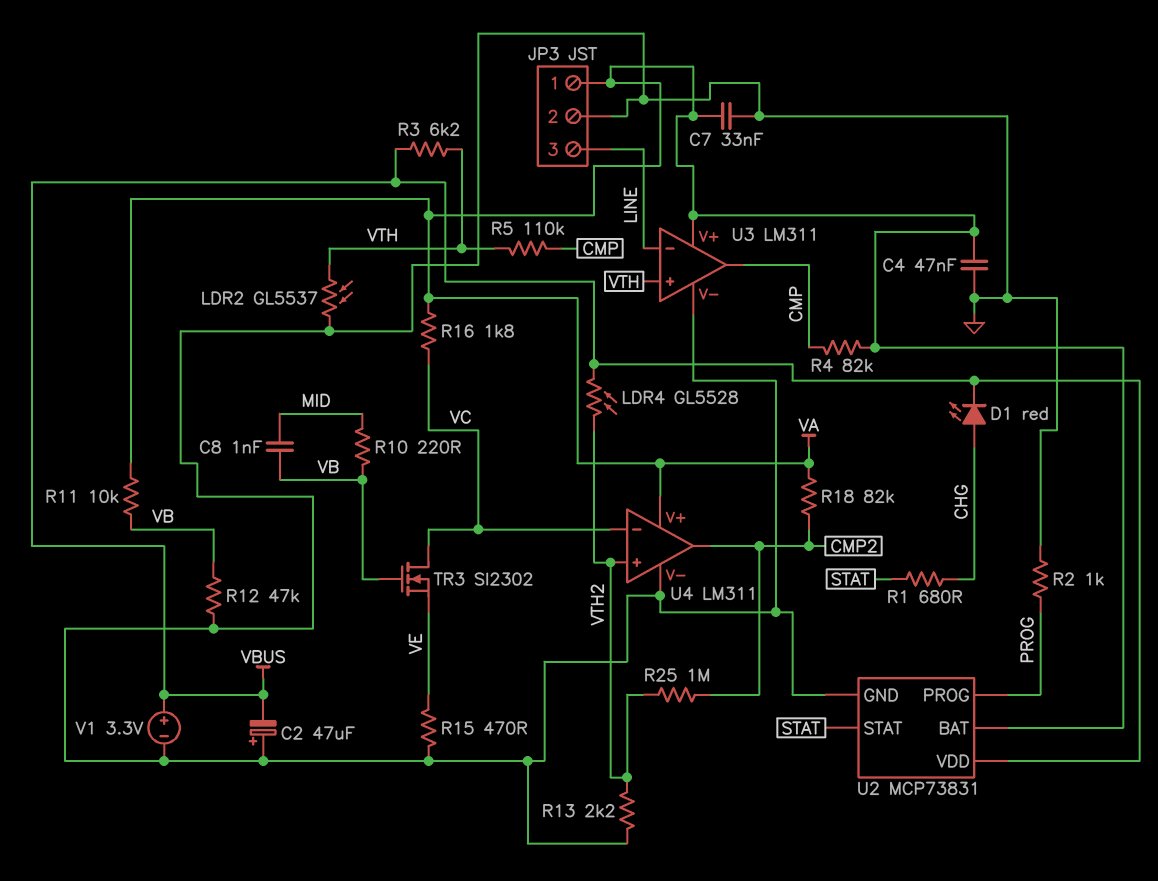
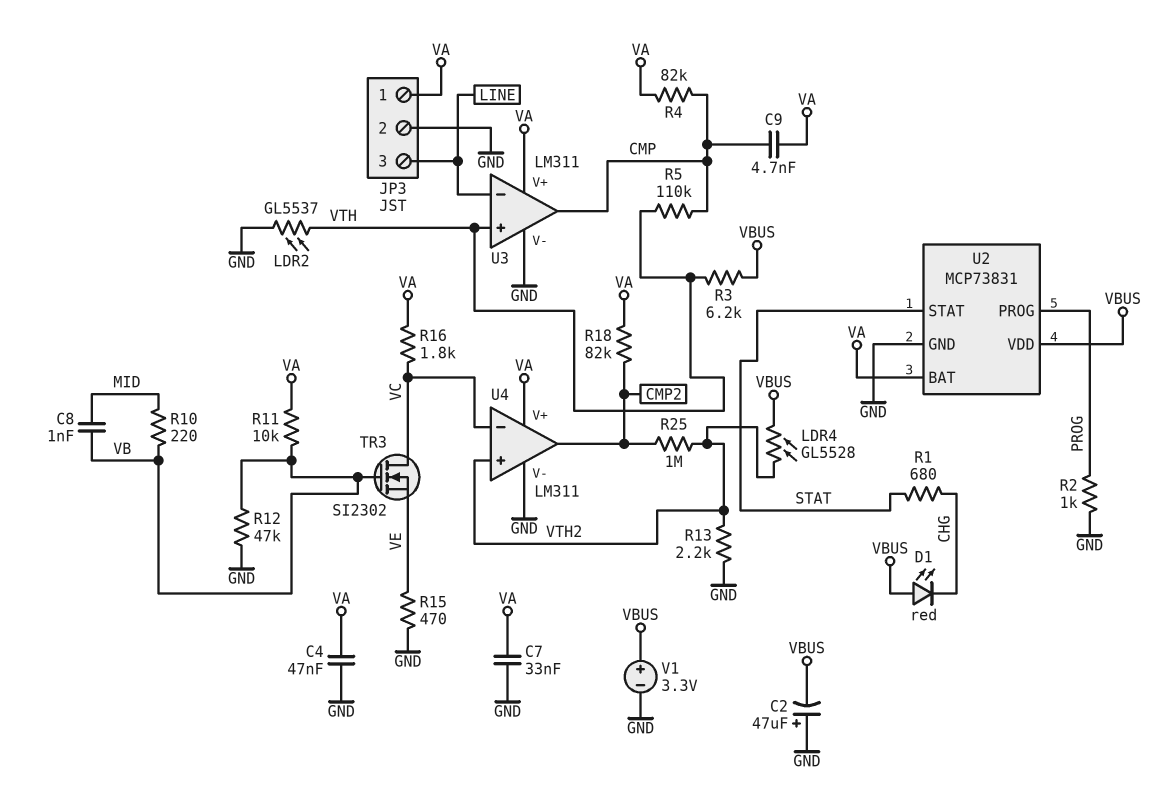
C9: none -> 4.7nF (CMP, VA)
D1: LED red (A CHG, K VBUS) -> LED red (A VBUS, K CHG)

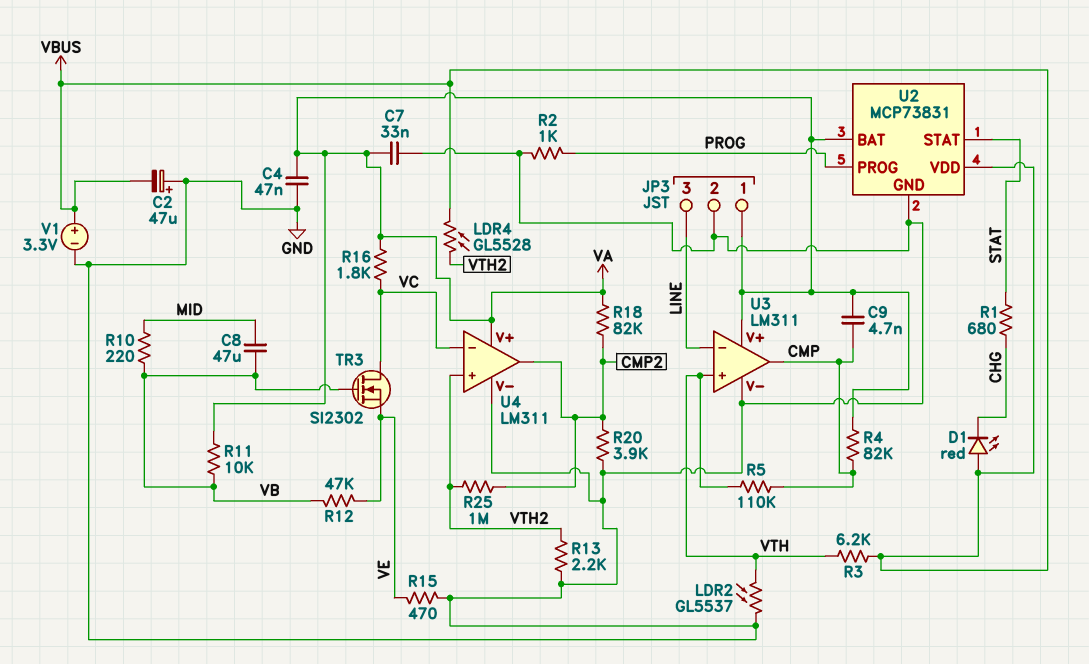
C8: 1nF (MID, VB) -> 47uF (MID, VB)
R12: 47k (GND, VB) -> 47k (VB, VE)
R20: none -> 3.9k (CMP2, GND)

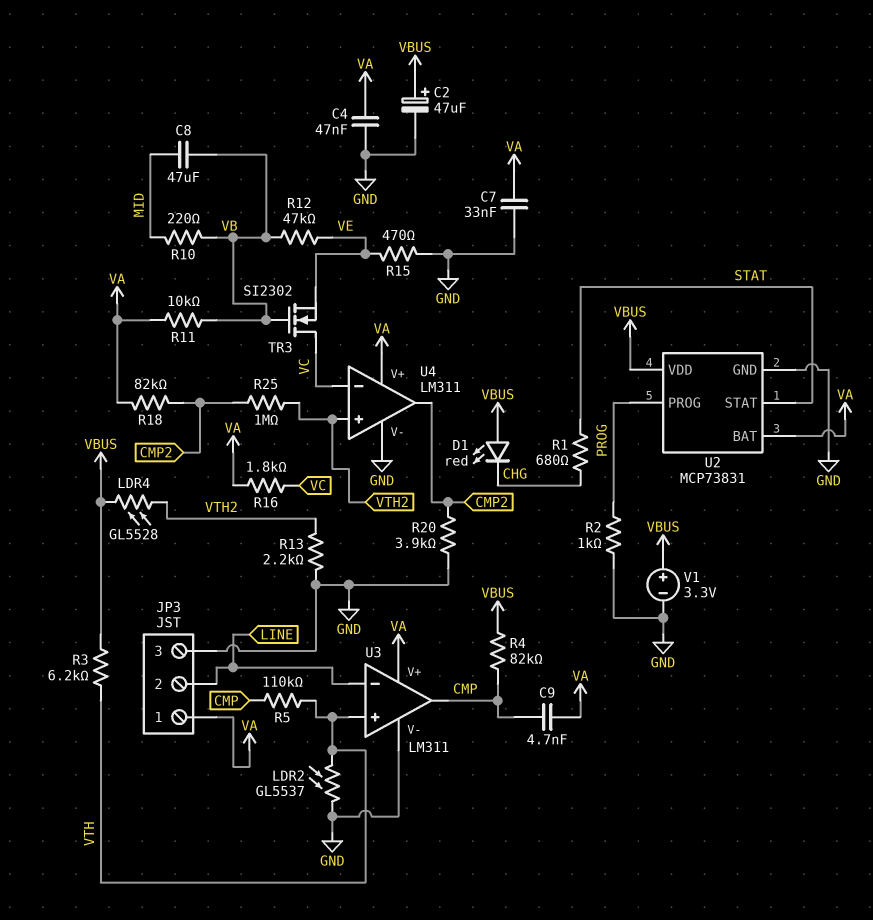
C2: 47uF (plus GND, minus VBUS) -> 47uF (plus VBUS, minus GND)
JP3 pin 2: GND -> LINE
JP3 pin 3: LINE -> GND
R4: 82k (CMP, VA) -> 82k (CMP, VBUS)

